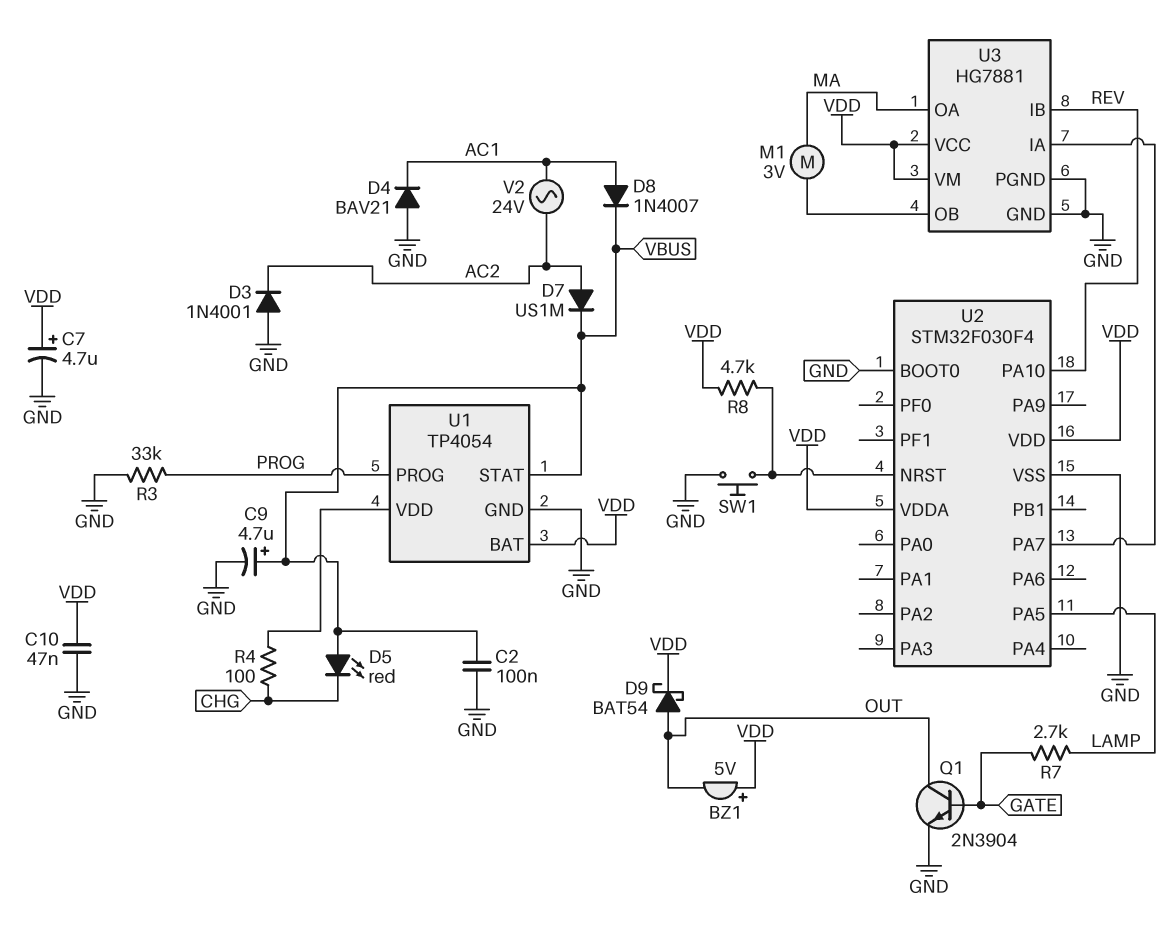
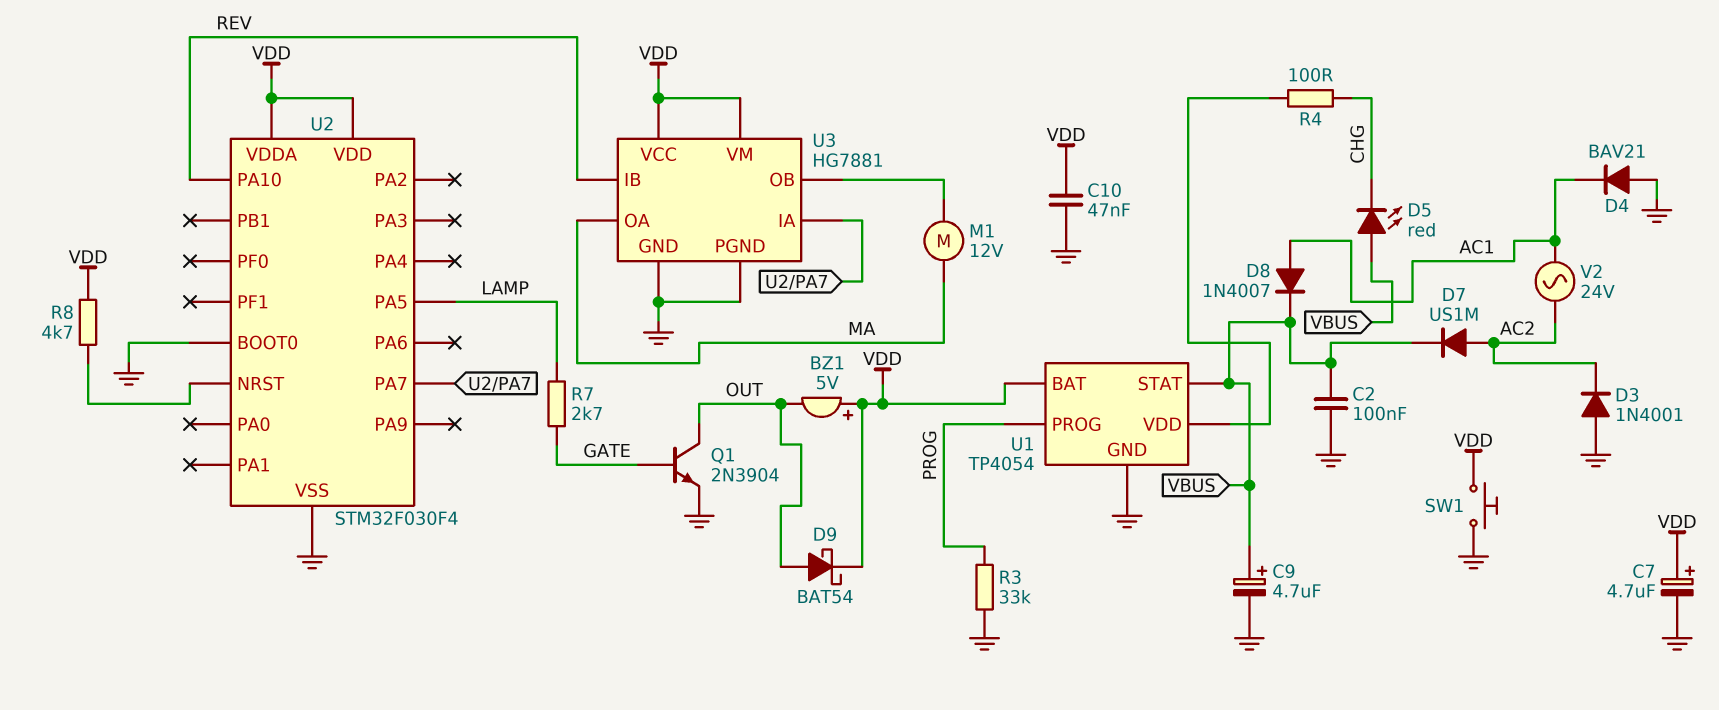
M1: motor 3V (MA, U3/OB) -> motor 12V (MA, U3/OB)
SW1: button (GND, U2/NRST) -> button (GND, VDD)

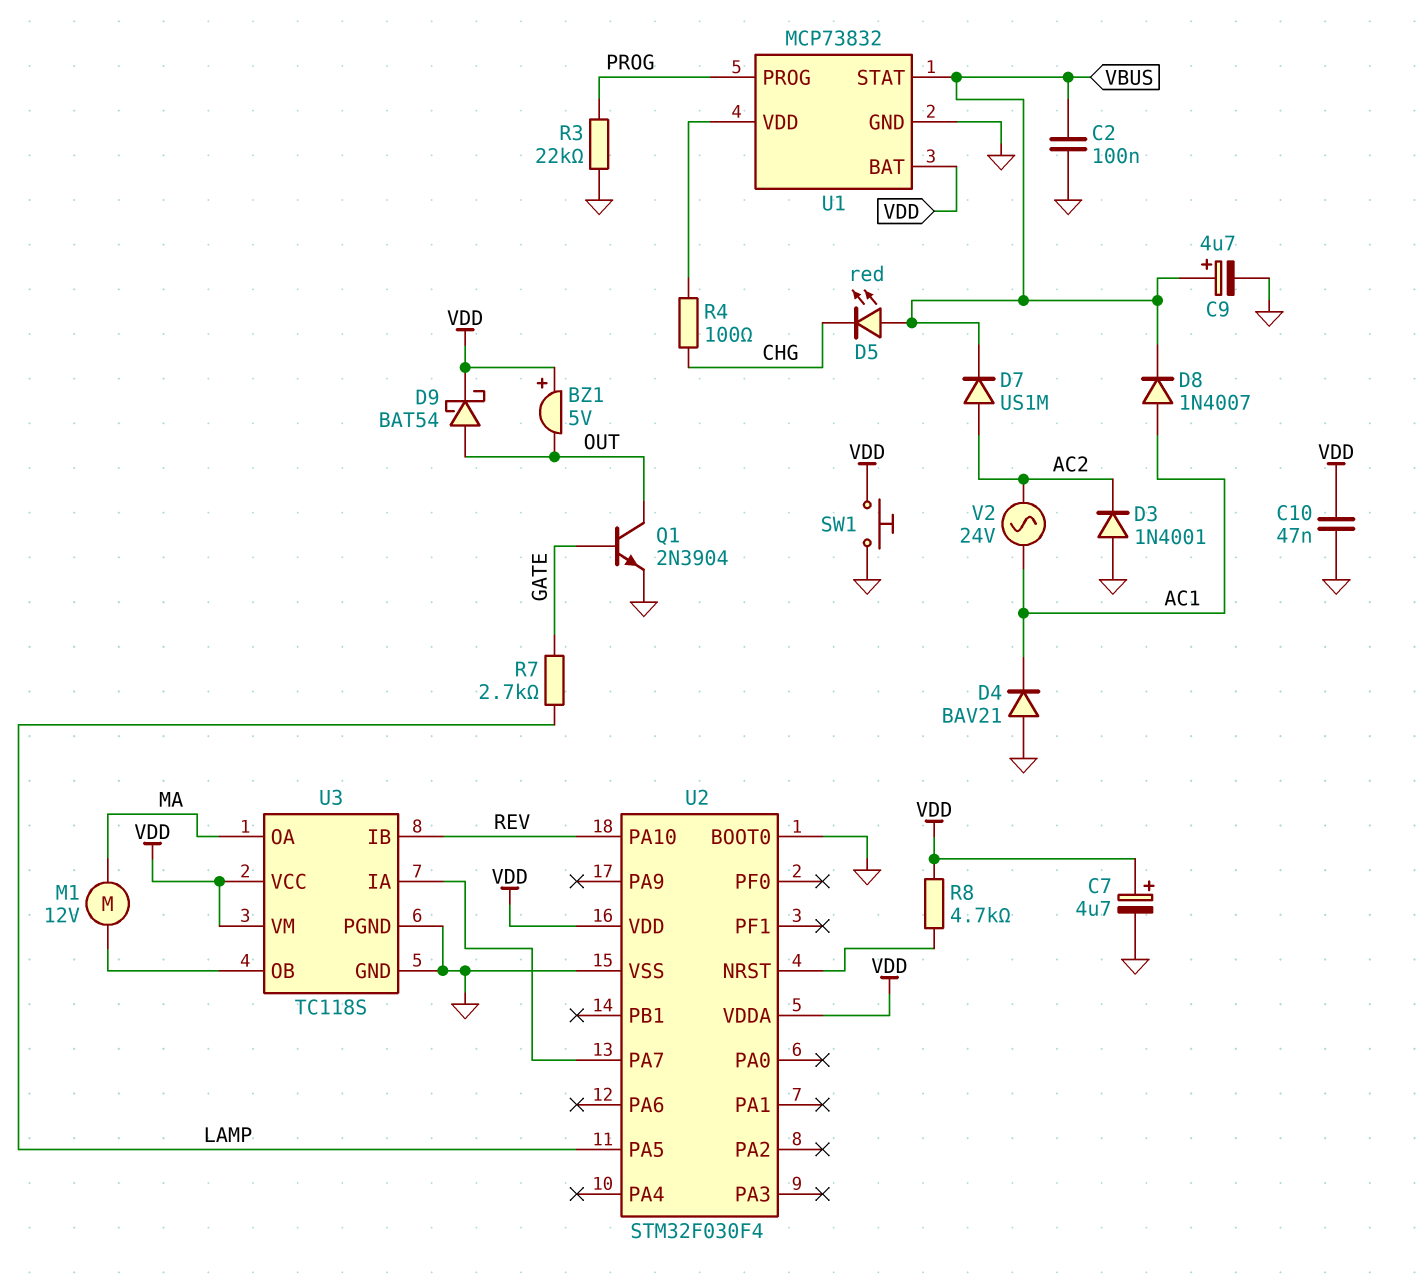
R3: 33k (GND, PROG) -> 22k (GND, PROG)
U1: TP4054 -> MCP73832
U3: HG7881 -> TC118S

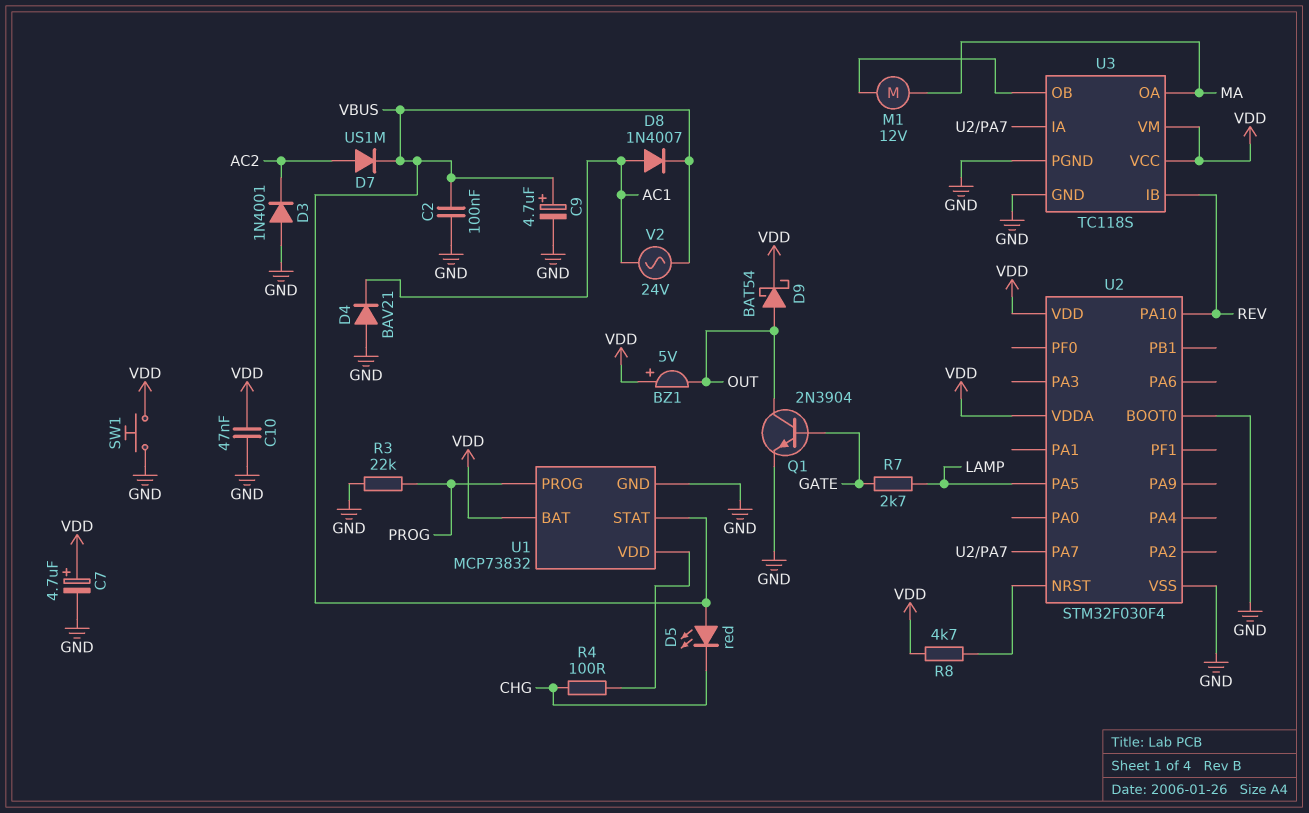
V2: AC 24V (AC1, AC2) -> AC 24V (AC1, VBUS)

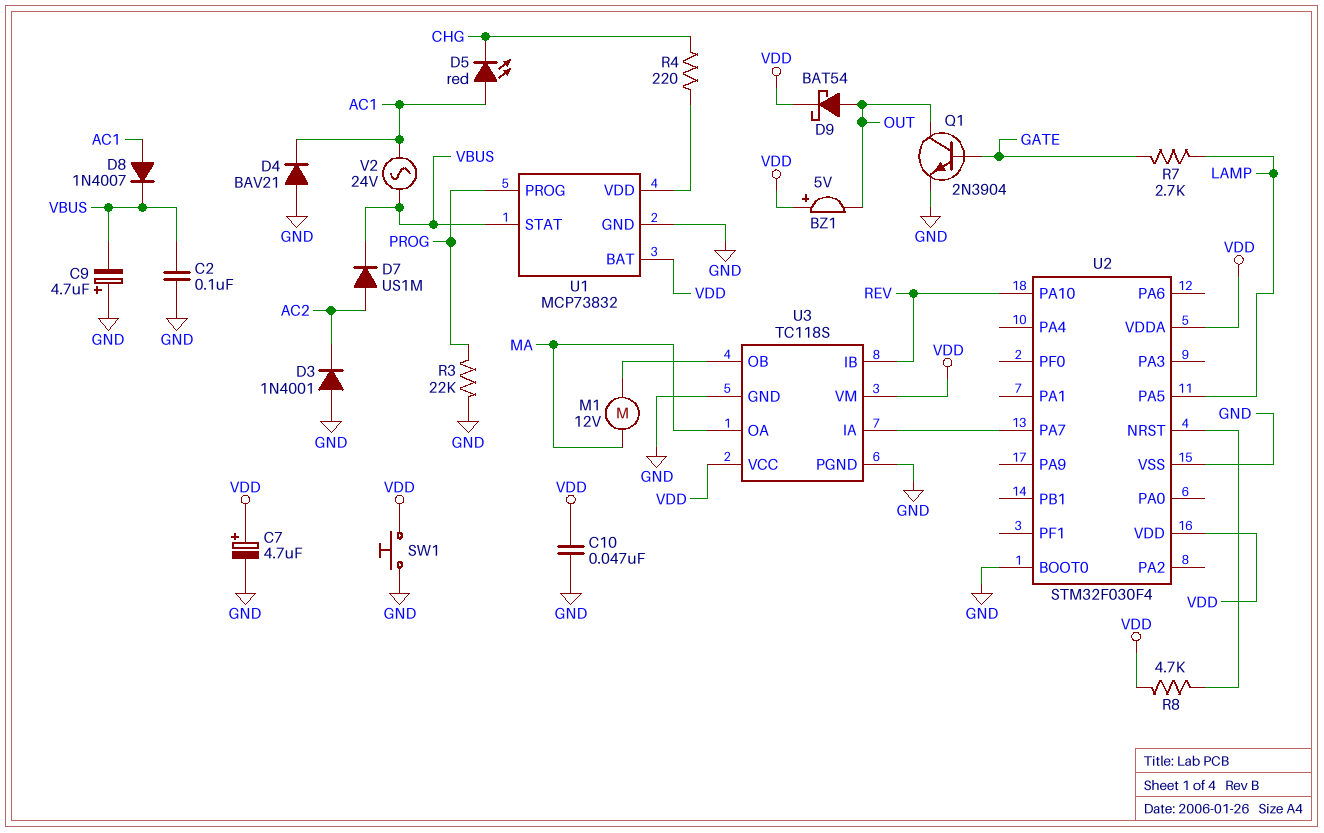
C9: 4.7uF (plus VBUS, minus GND) -> 4.7uF (plus GND, minus VBUS)
D5: LED red (A VBUS, K CHG) -> LED red (A AC1, K CHG)
R4: 100 (CHG, U1/VDD) -> 220 (CHG, U1/VDD)

